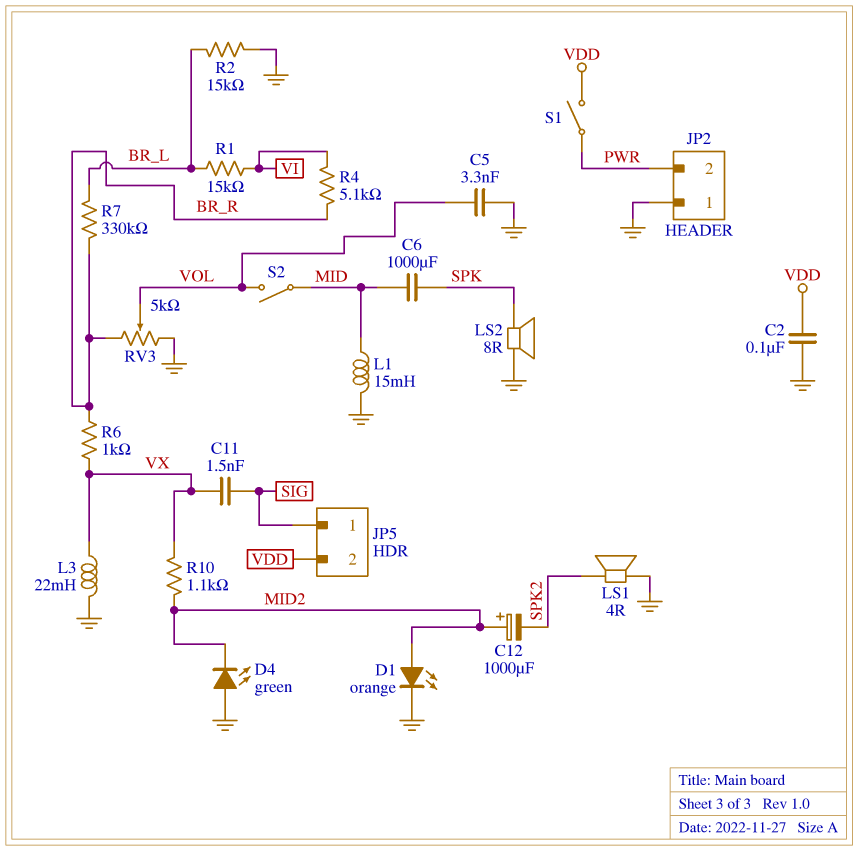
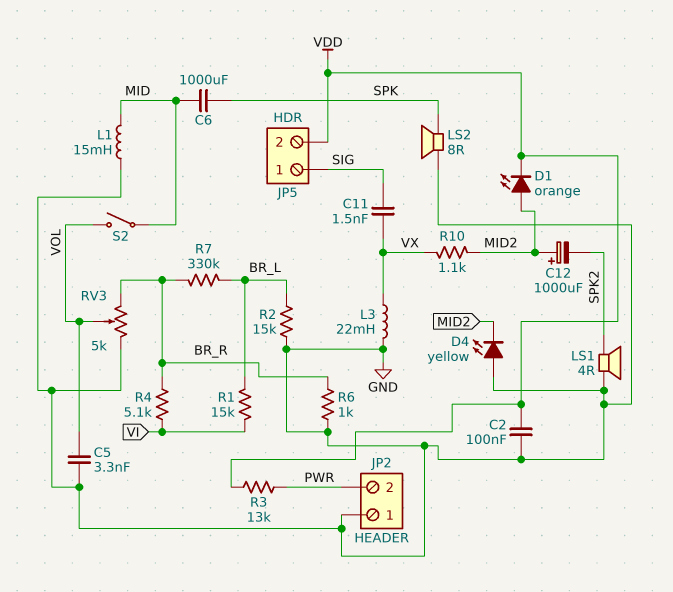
D1: LED orange (A MID2, K GND) -> LED orange (A MID2, K VDD)
D4: LED green (A GND, K MID2) -> LED yellow (A GND, K MID2)
R3: none -> 13k (PWR, VDD)
R6: 1k (BR_R, VX) -> 1k (BR_R, GND)
S1: switch (PWR, VDD) -> none

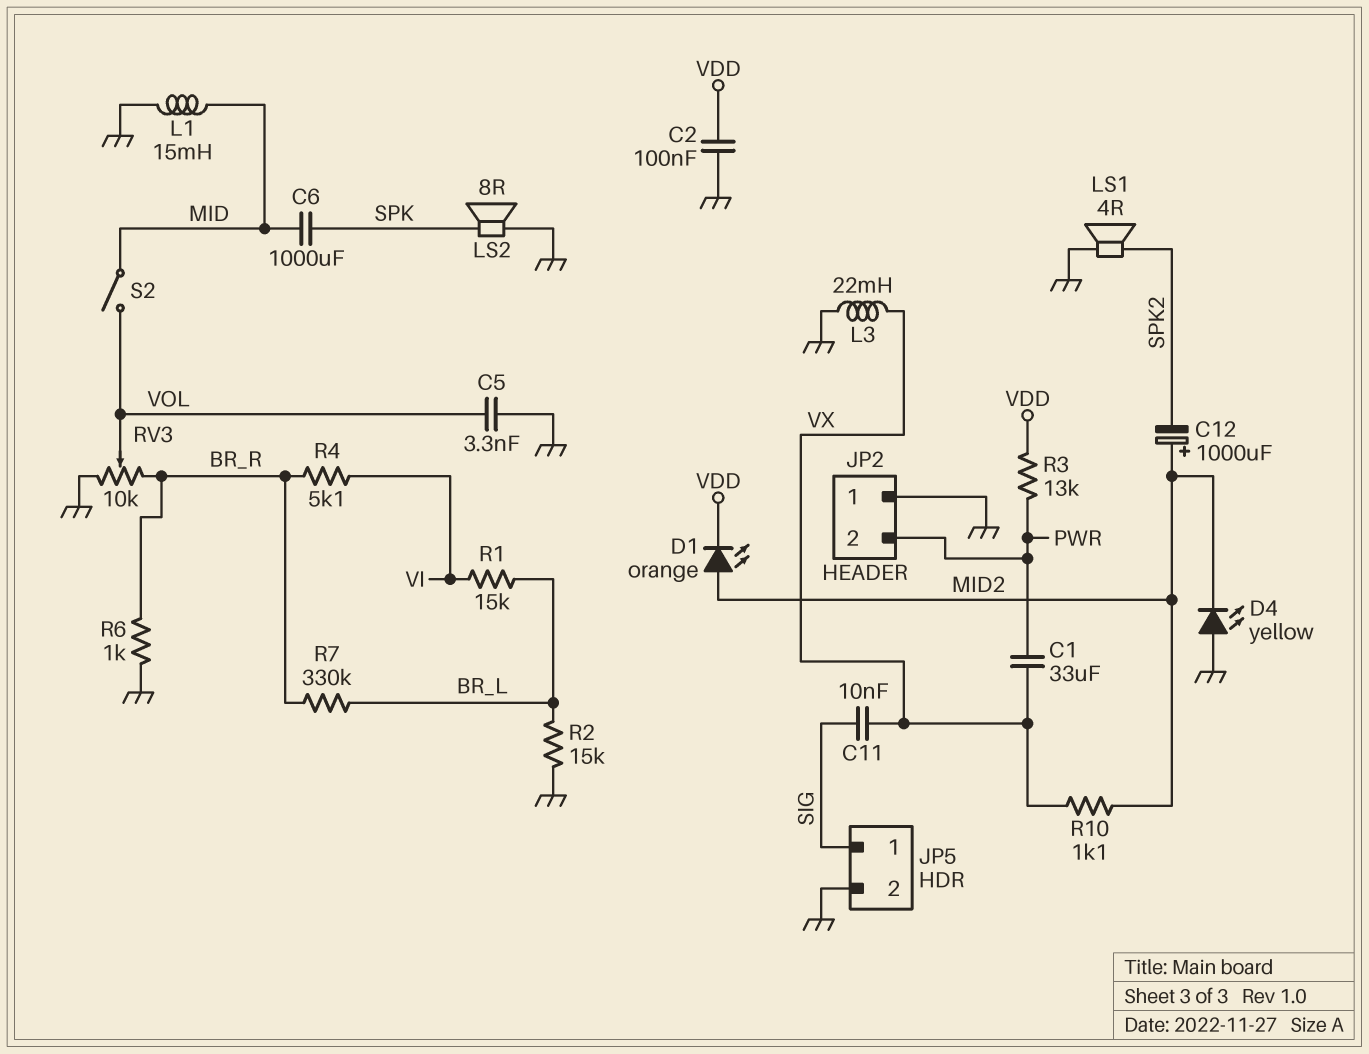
C1: none -> 33uF (PWR, VX)
C11: 1.5nF (SIG, VX) -> 10nF (SIG, VX)
JP5 pin 2: VDD -> GND
RV3: 5k (BR_R, GND, wiper VOL) -> 10k (BR_R, GND, wiper VOL)

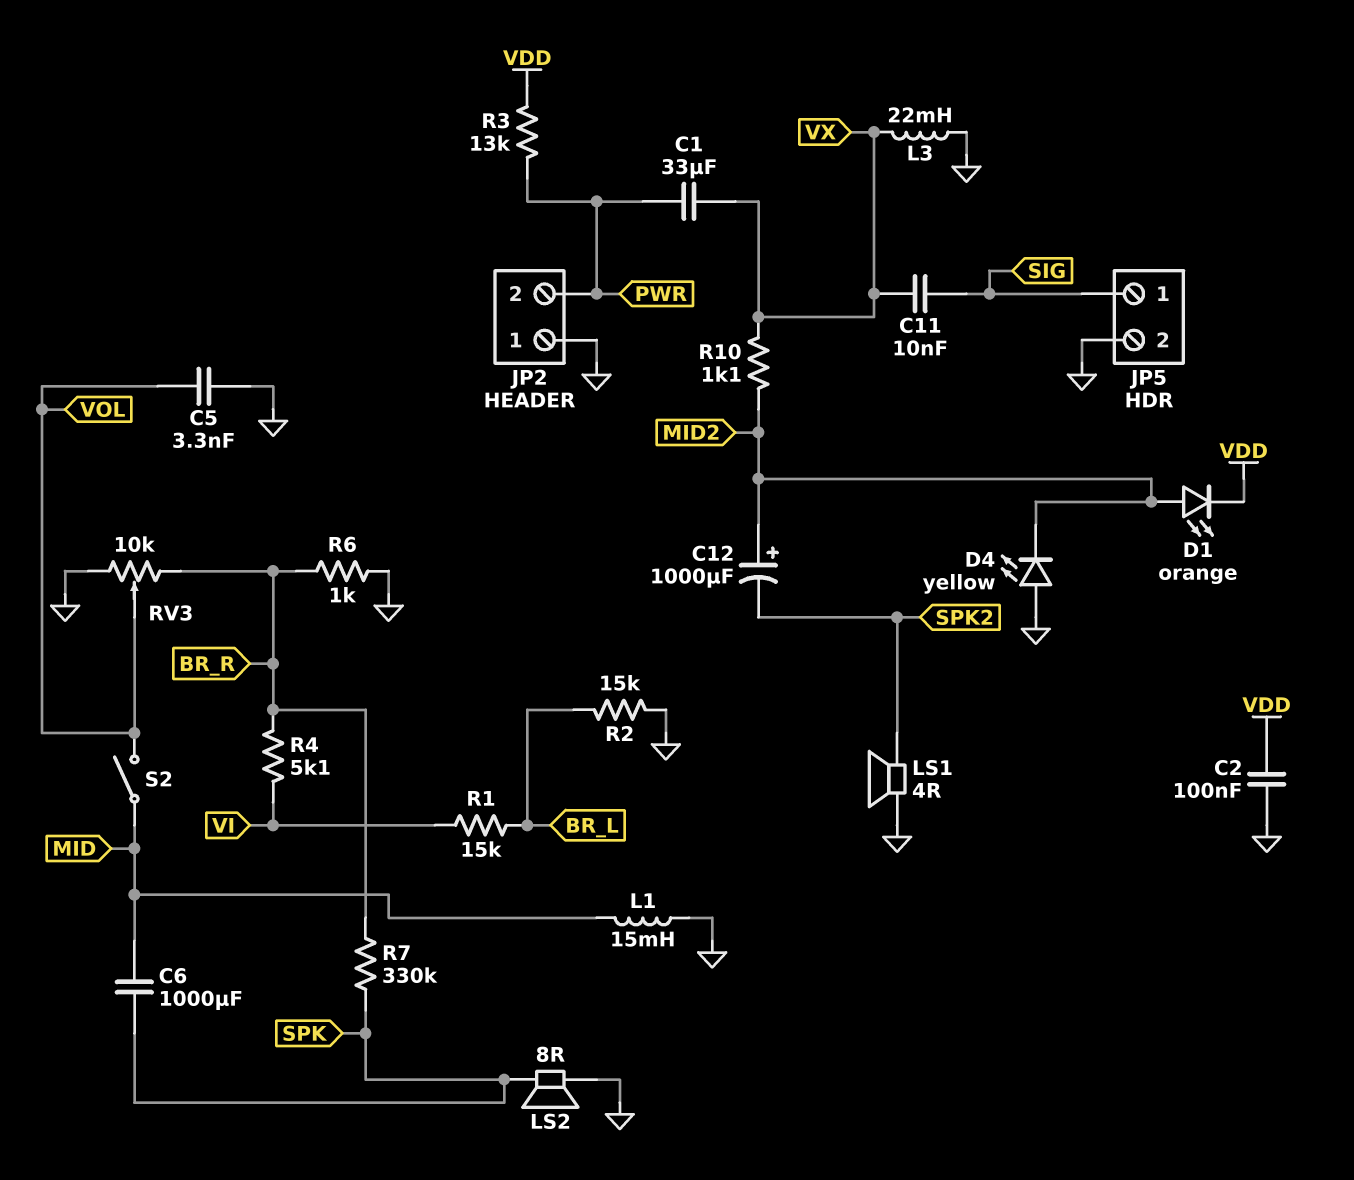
R7: 330k (BR_L, BR_R) -> 330k (BR_R, SPK)

